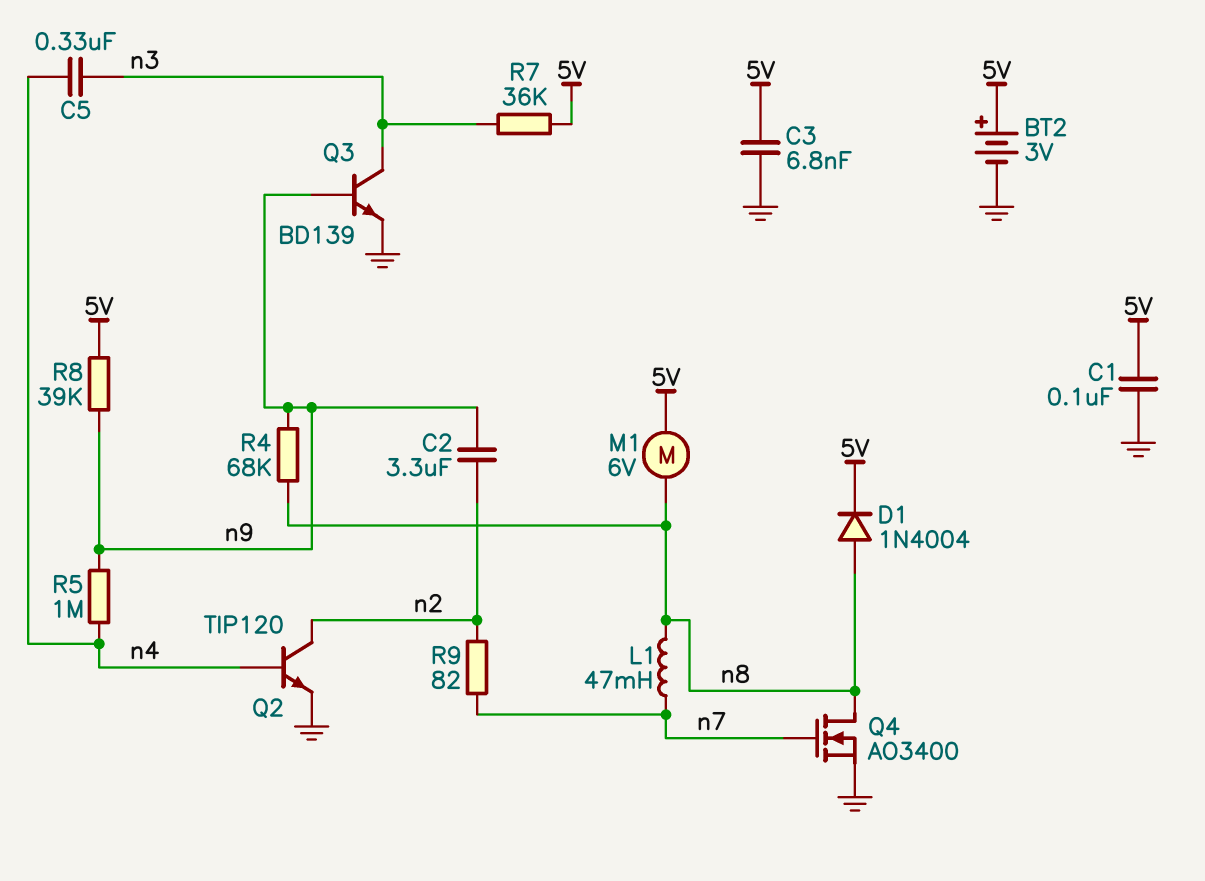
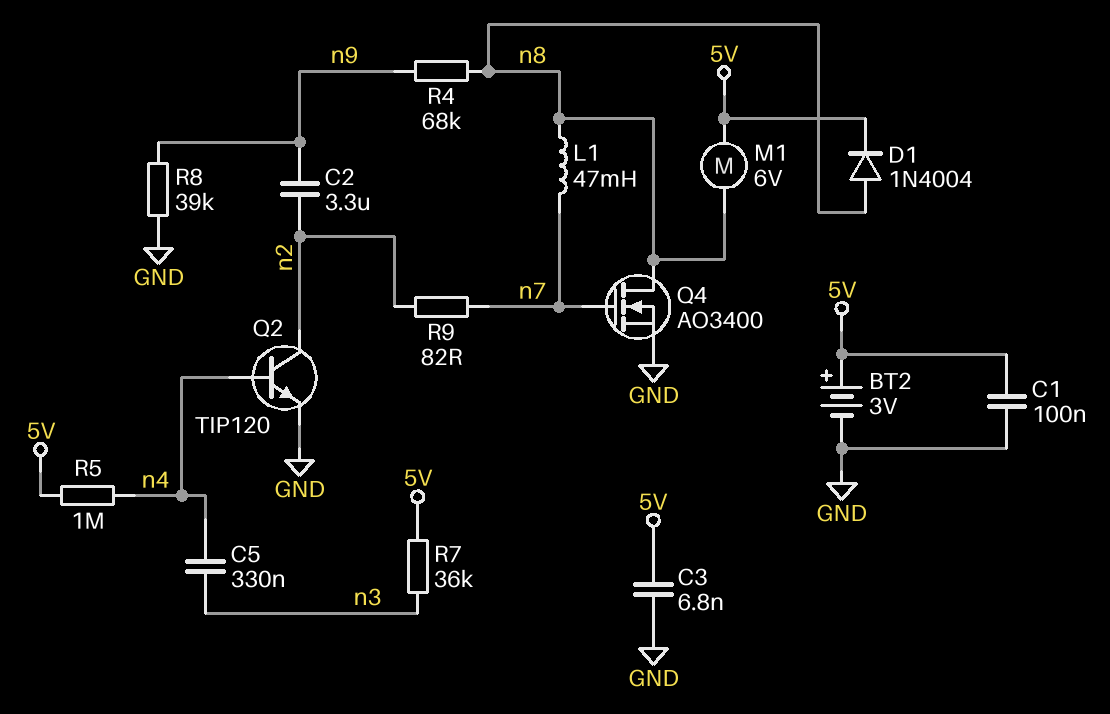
Q3: NPN BD139 (B n9, C n3, E GND) -> none
R5: 1M (n4, n9) -> 1M (5V, n4)
R8: 39k (5V, n9) -> 39k (GND, n9)

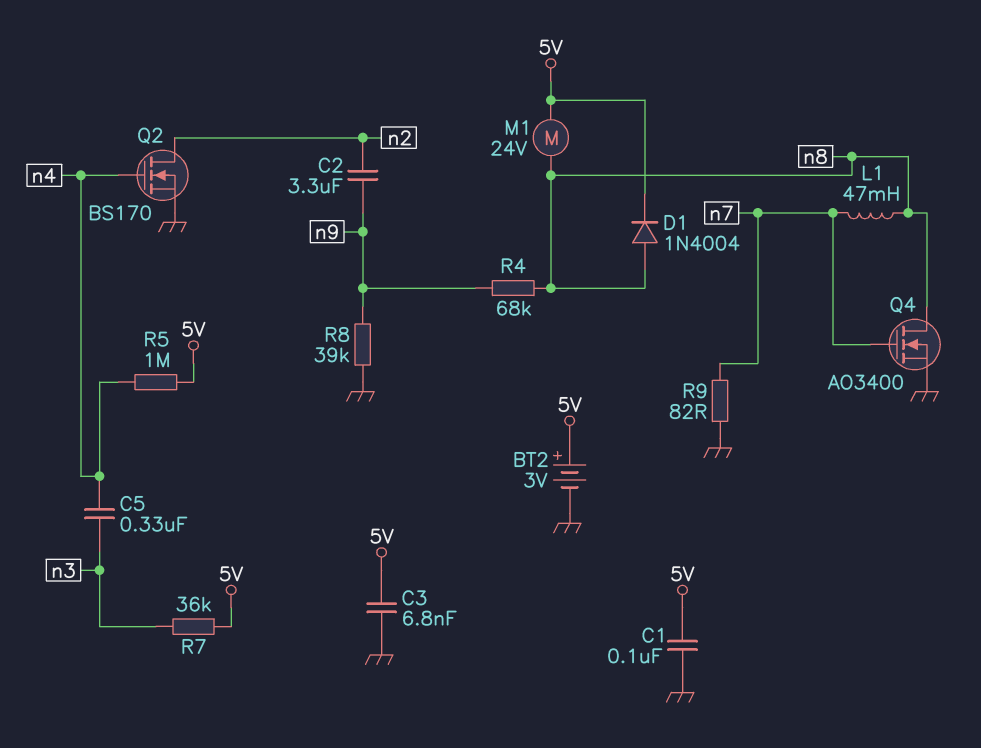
M1: motor 6V (5V, n8) -> motor 24V (5V, n8)
Q2: NPN TIP120 (B n4, C n2, E GND) -> NMOS BS170 (G n4, D n2, S GND)
R9: 82 (n2, n7) -> 82 (GND, n7)

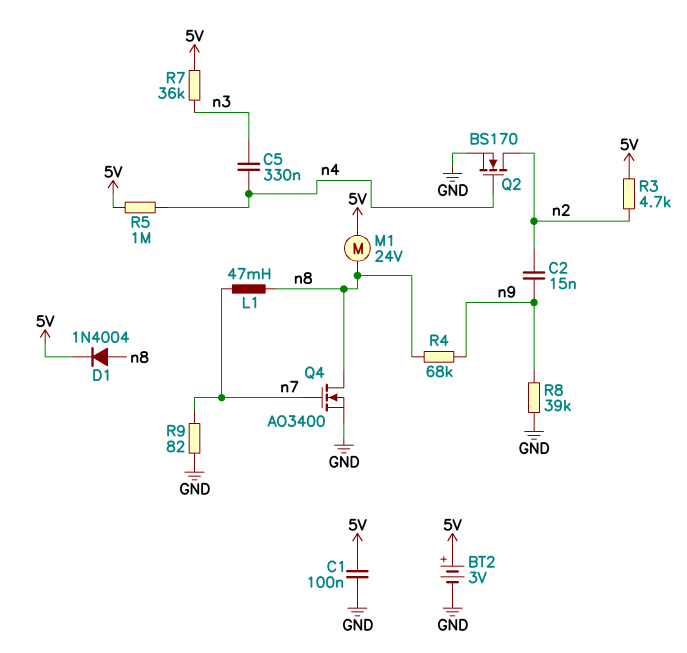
C2: 3.3uF (n2, n9) -> 15nF (n2, n9)
C3: 6.8nF (5V, GND) -> none
R3: none -> 4.7k (5V, n2)

